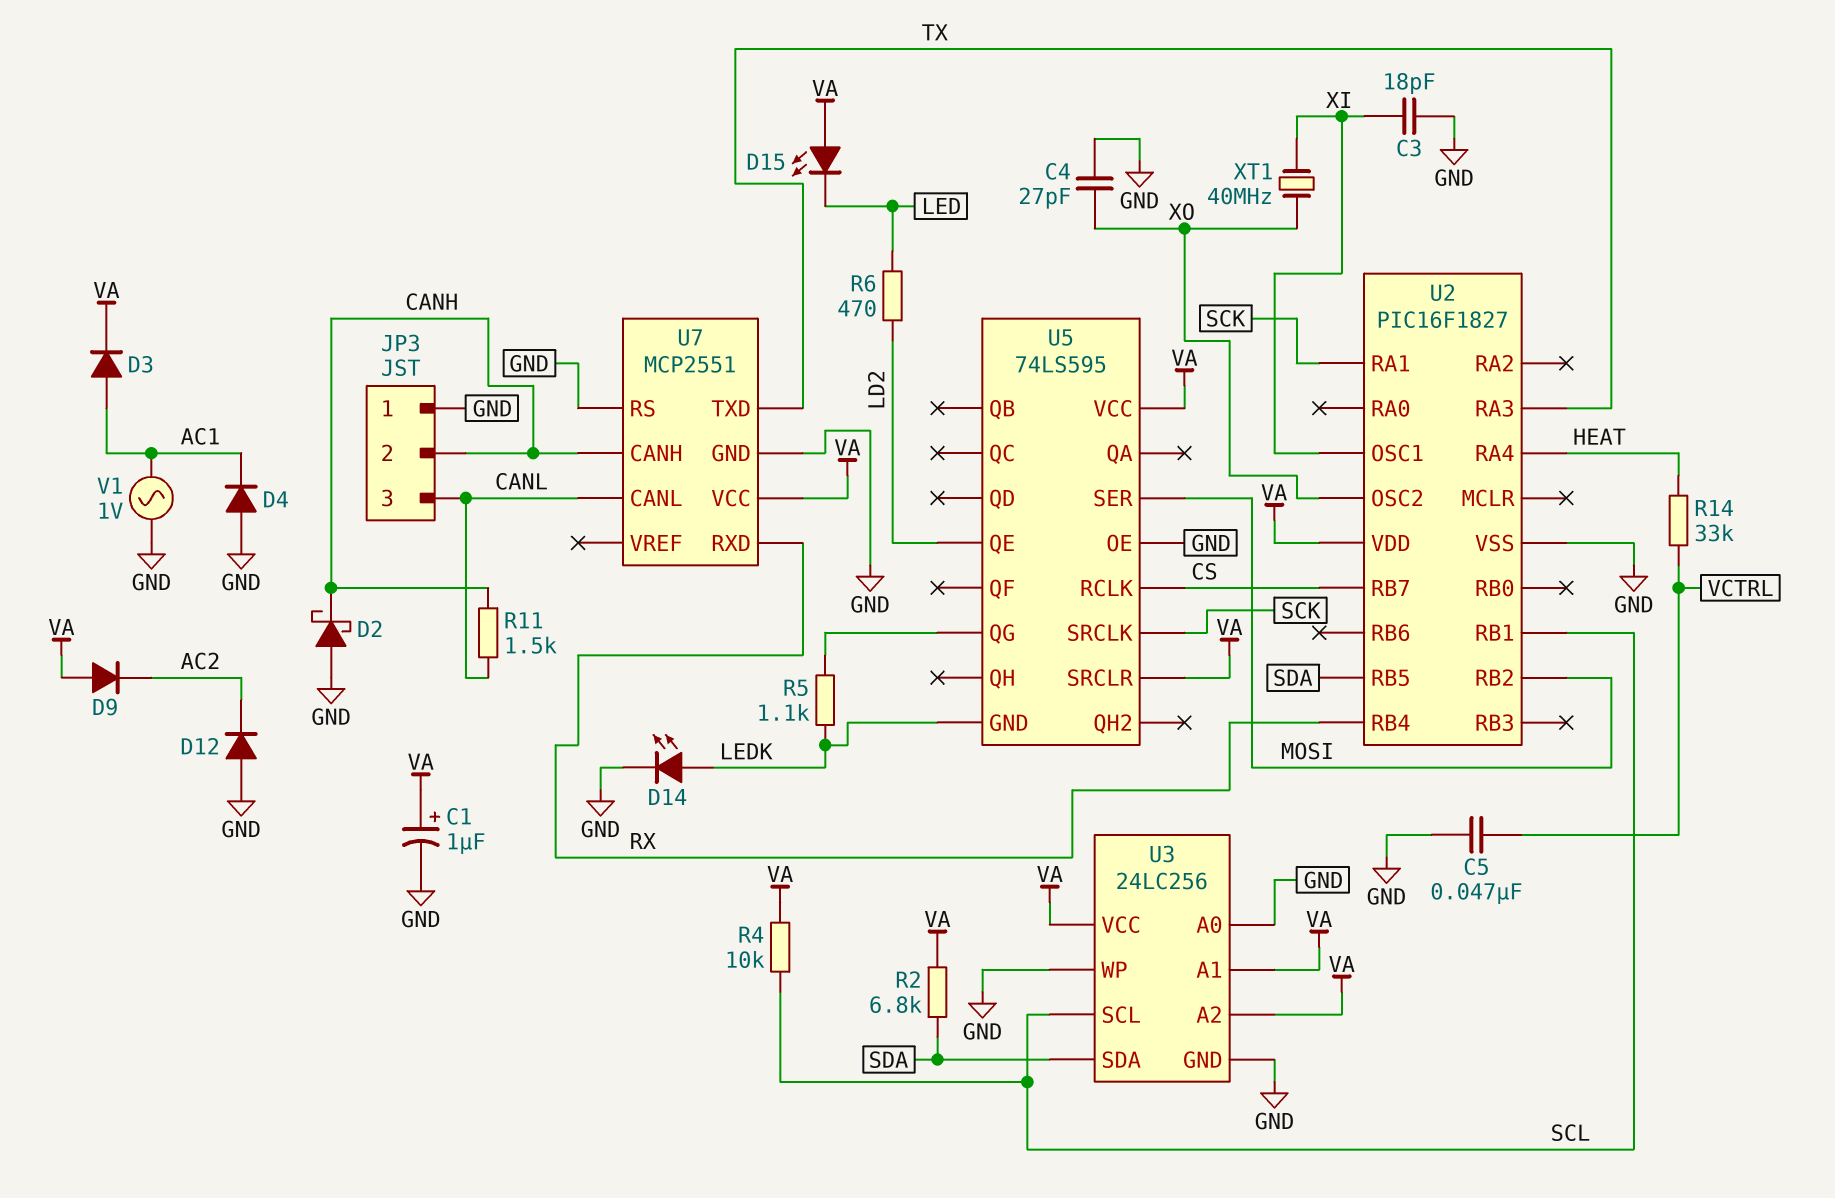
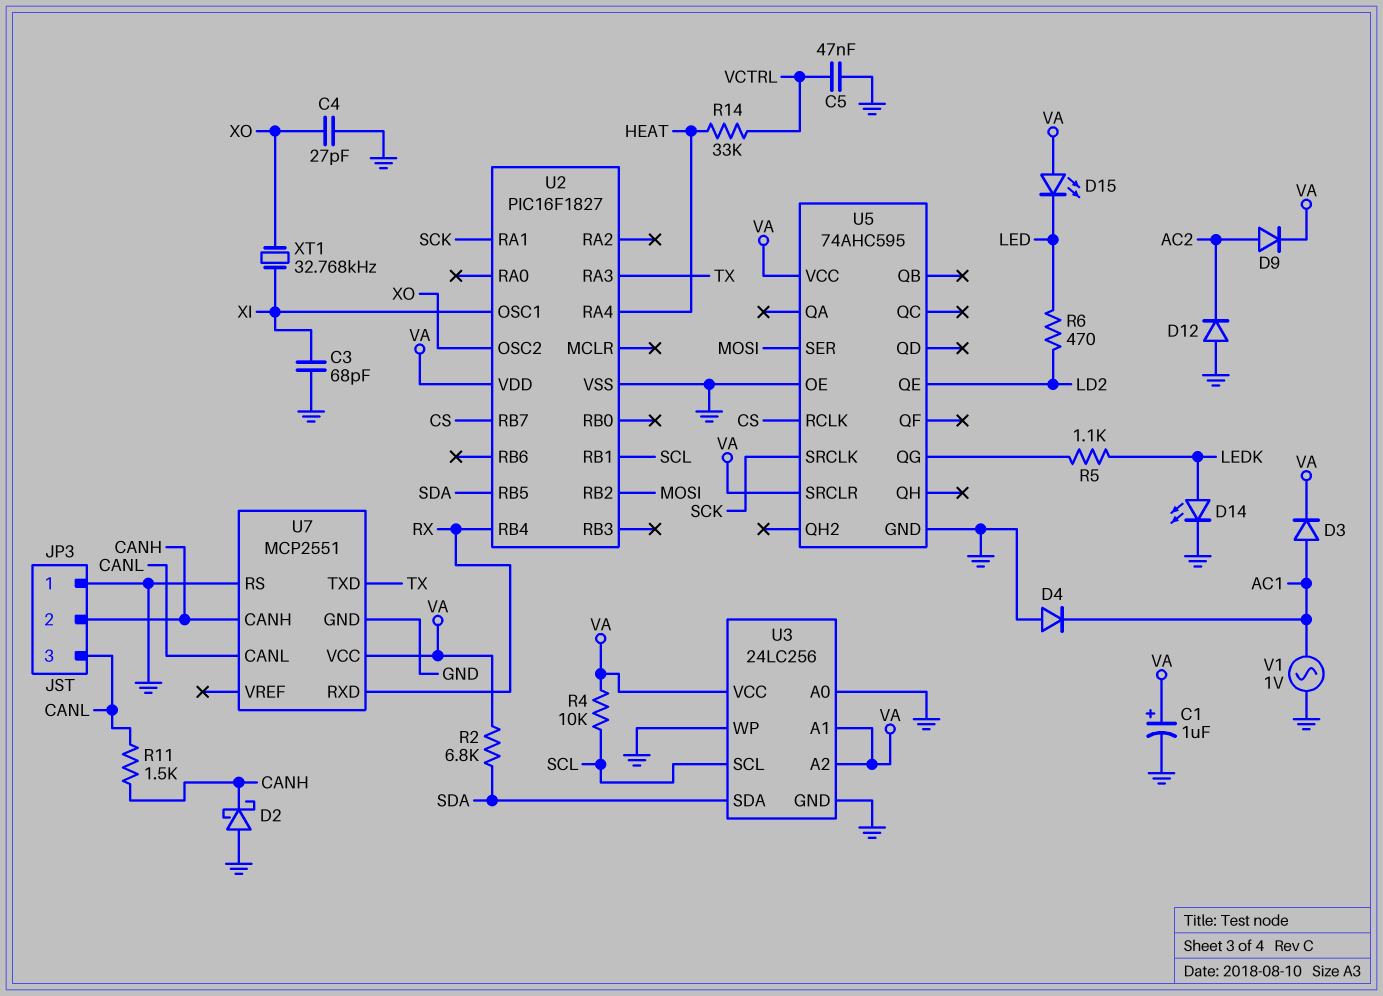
C3: 18pF (GND, XI) -> 68pF (GND, XI)
D9: diode (A VA, K AC2) -> diode (A AC2, K VA)
U5: 74LS595 -> 74AHC595
U5 pin GND: LEDK -> GND
XT1: 40MHz (XI, XO) -> 32.768kHz (XI, XO)

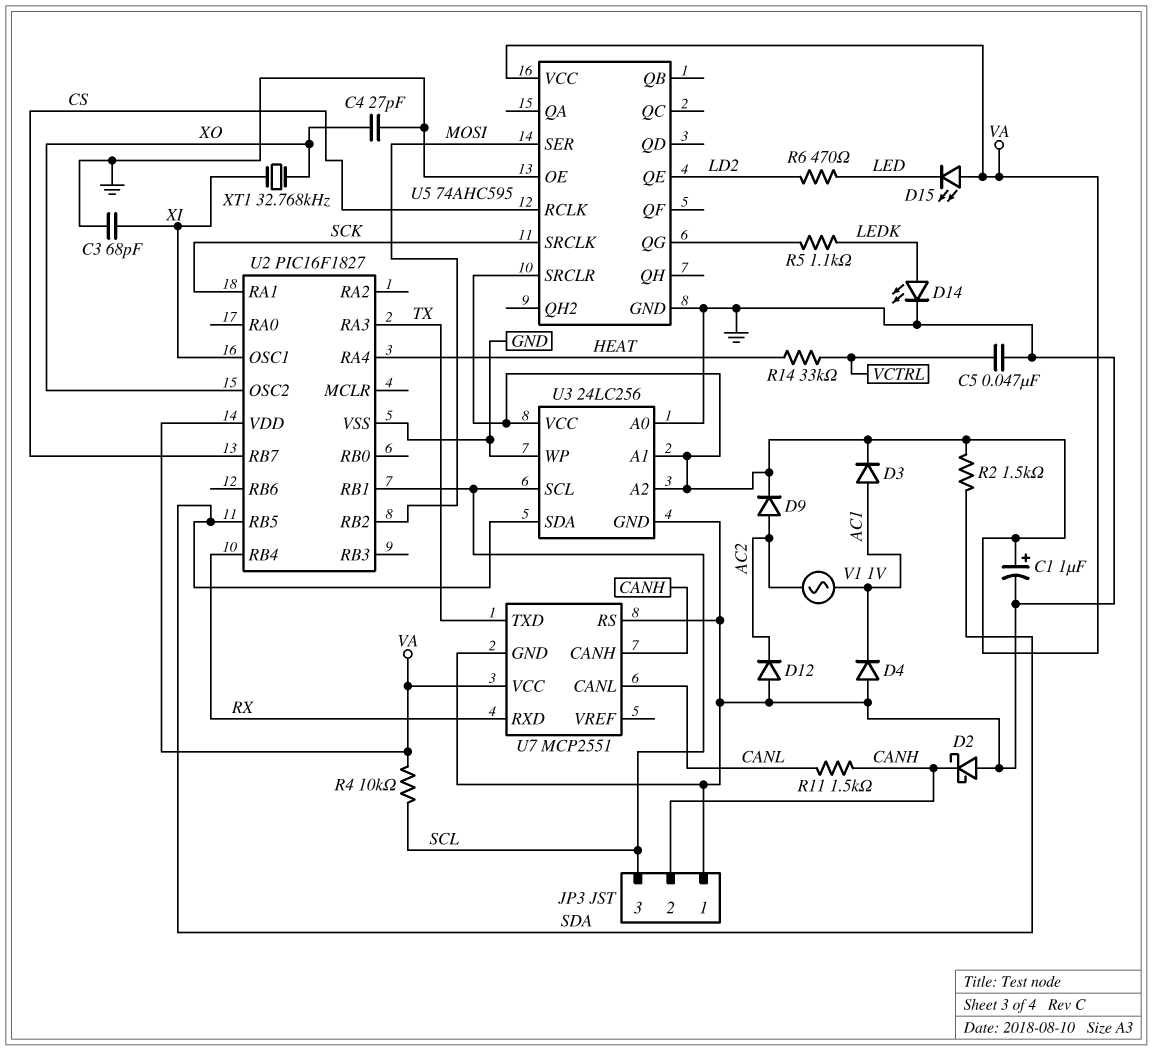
JP3 pin 3: CANL -> SCL
R2: 6.8k (SDA, VA) -> 1.5k (SDA, VA)
V1: AC 1V (AC1, GND) -> AC 1V (AC1, AC2)

